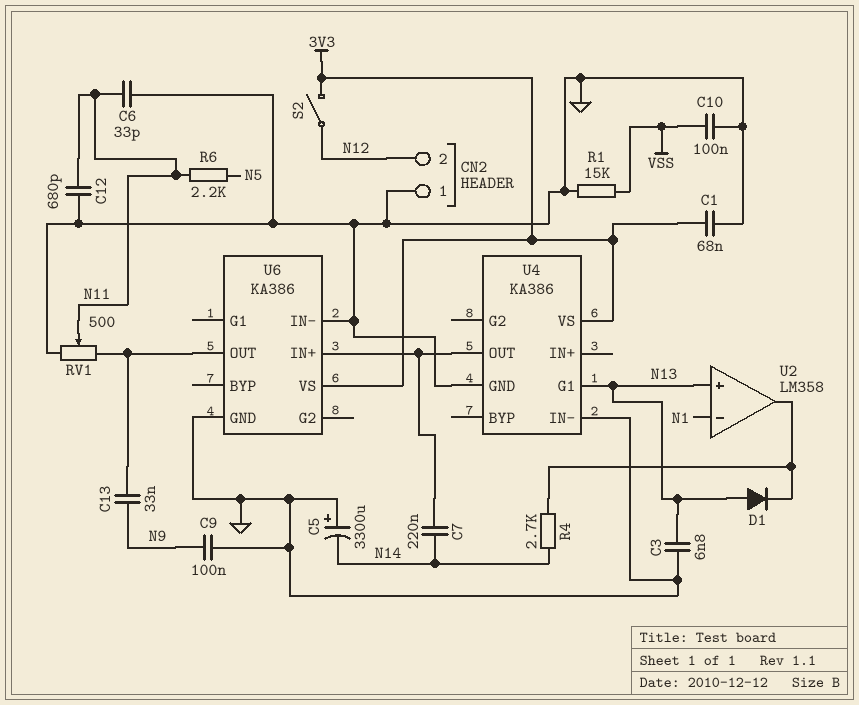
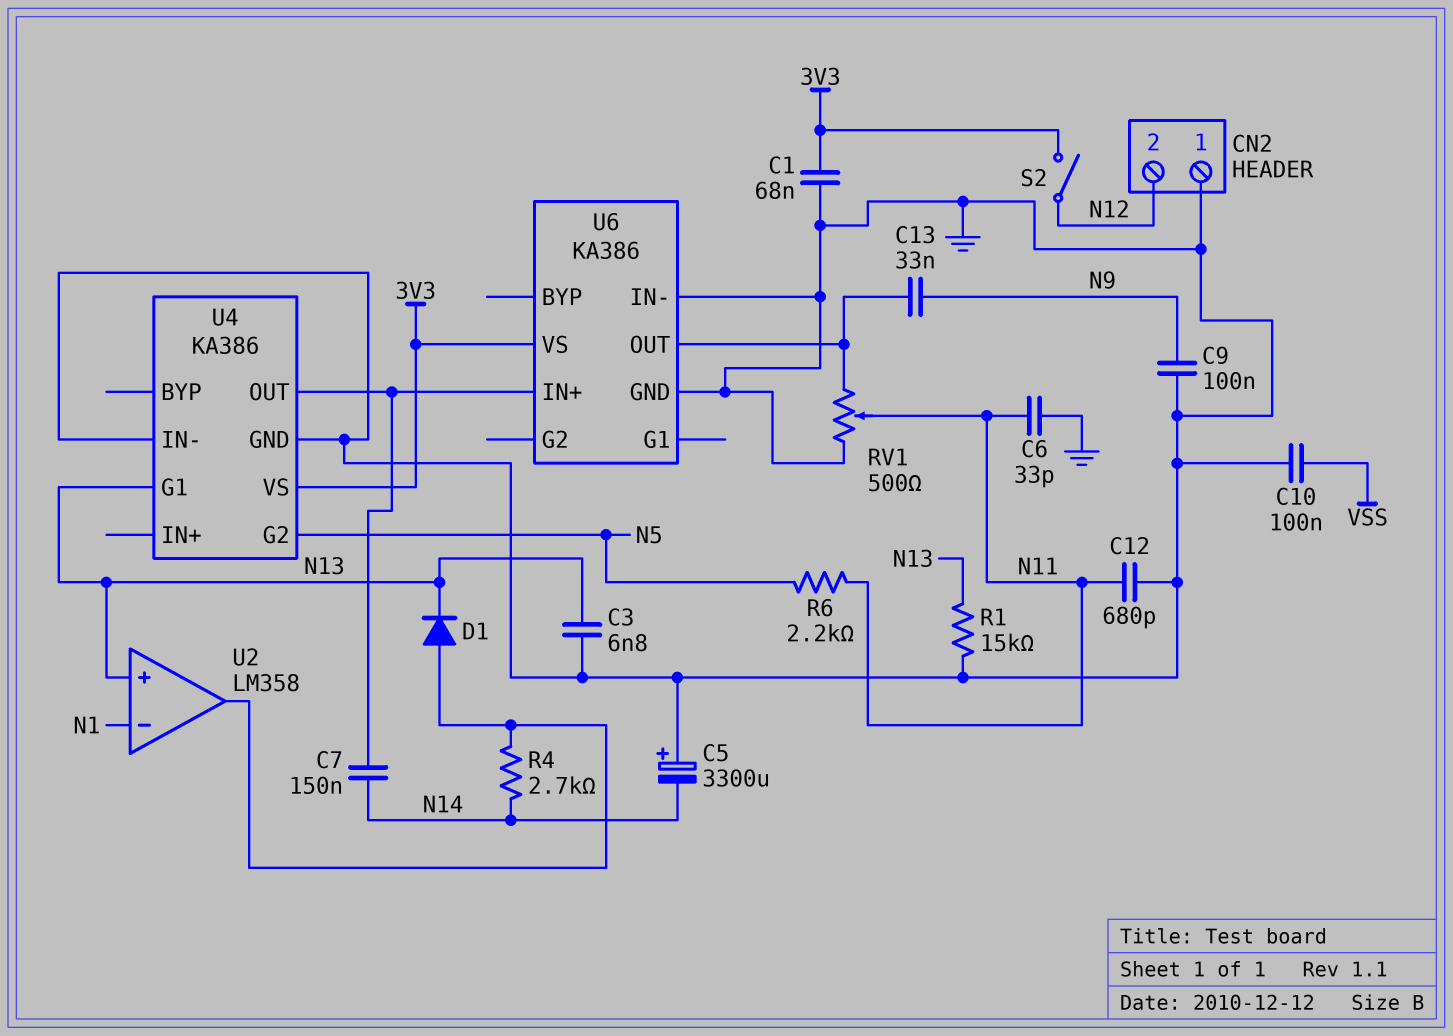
C7: 220nF (N14, U4/OUT) -> 150nF (N14, U4/OUT)
D1: diode (A N13, K U2/out) -> diode (A U2/out, K N13)
R1: 15k (GND, VSS) -> 15k (GND, N13)
U4 pin G2: none -> N5

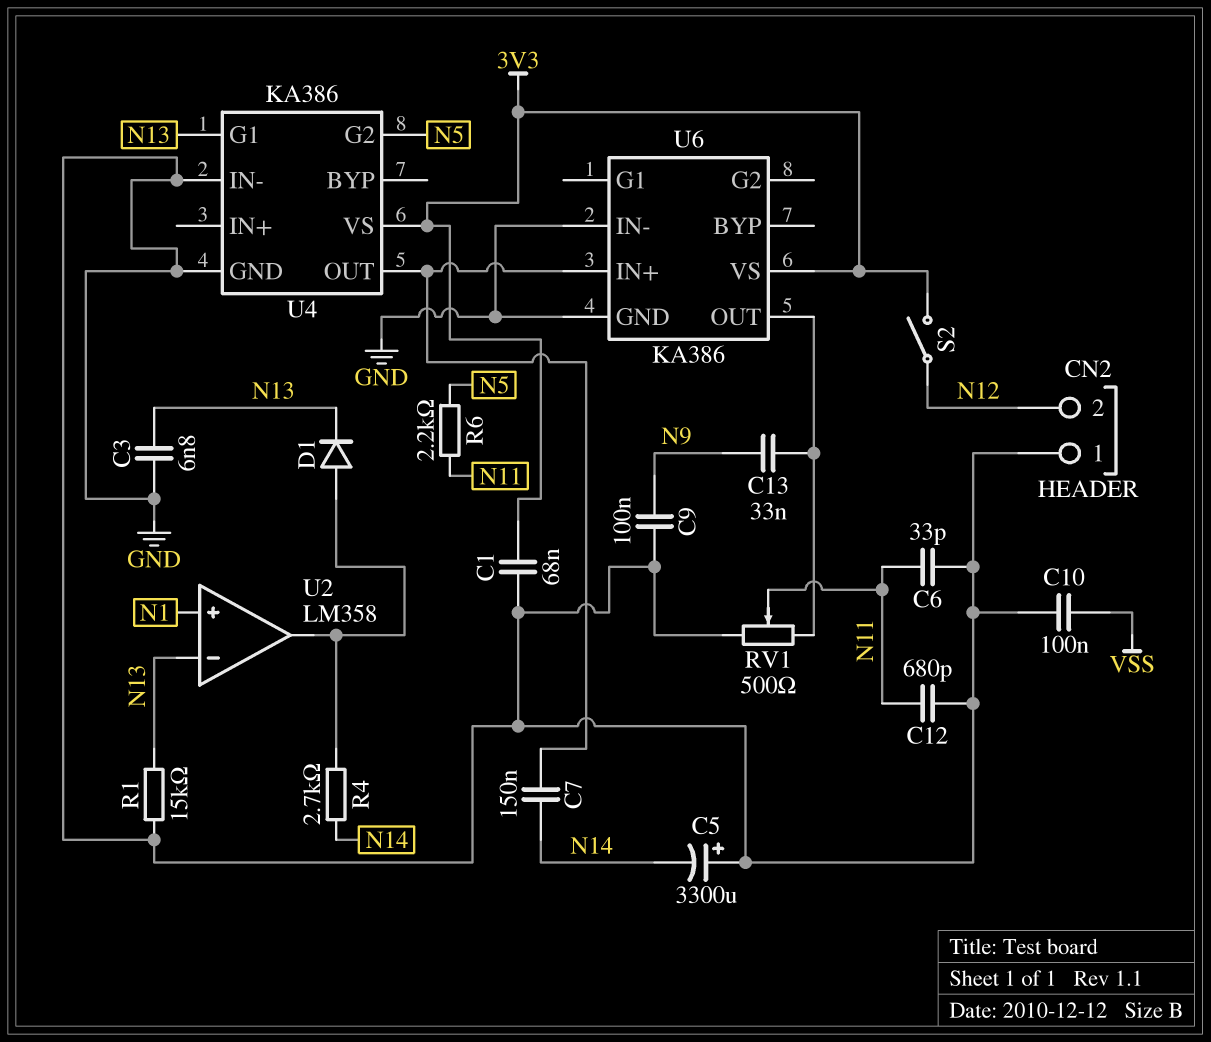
U2 pin in+: N13 -> N1
U2 pin in-: N1 -> N13

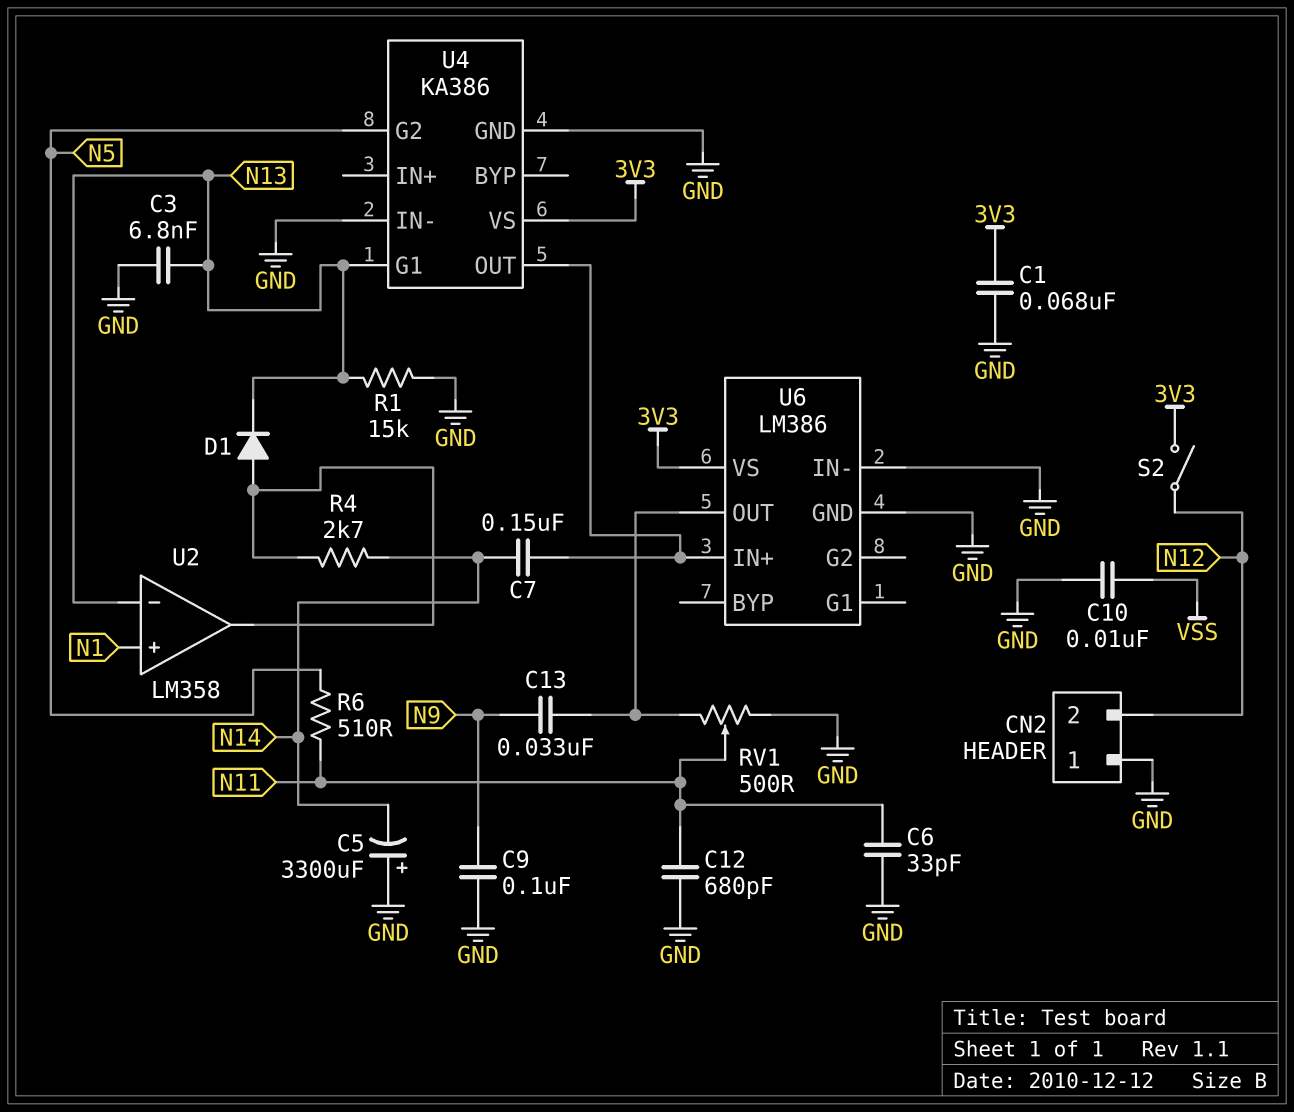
C10: 100nF (GND, VSS) -> 10nF (GND, VSS)
R6: 2.2k (N5, N11) -> 510 (N5, N11)
U6: KA386 -> LM386

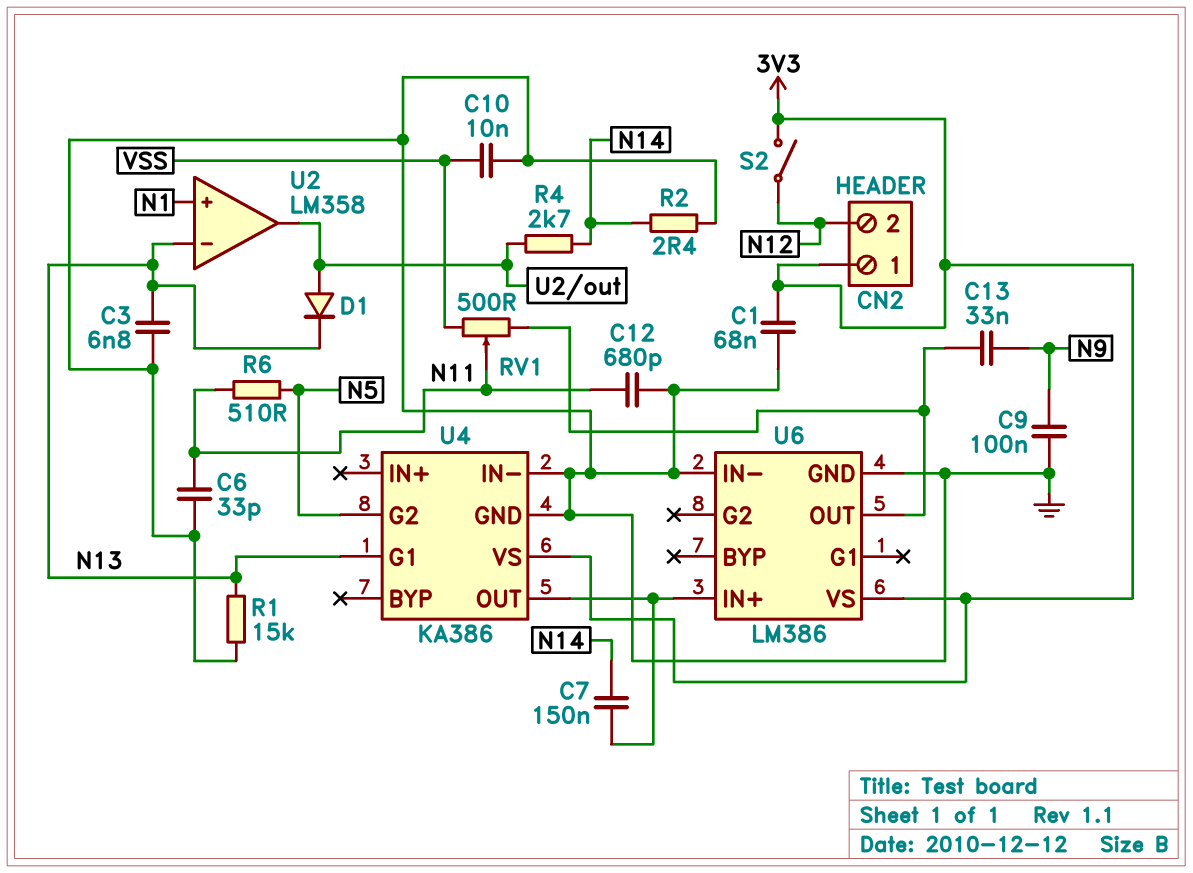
C5: 3300uF (plus GND, minus N14) -> none
CN2 pin 1: GND -> 3V3
R2: none -> 2.4 (GND, N14)
RV1: 500 (GND, U6/OUT, wiper N11) -> 500 (U6/OUT, VSS, wiper N11)

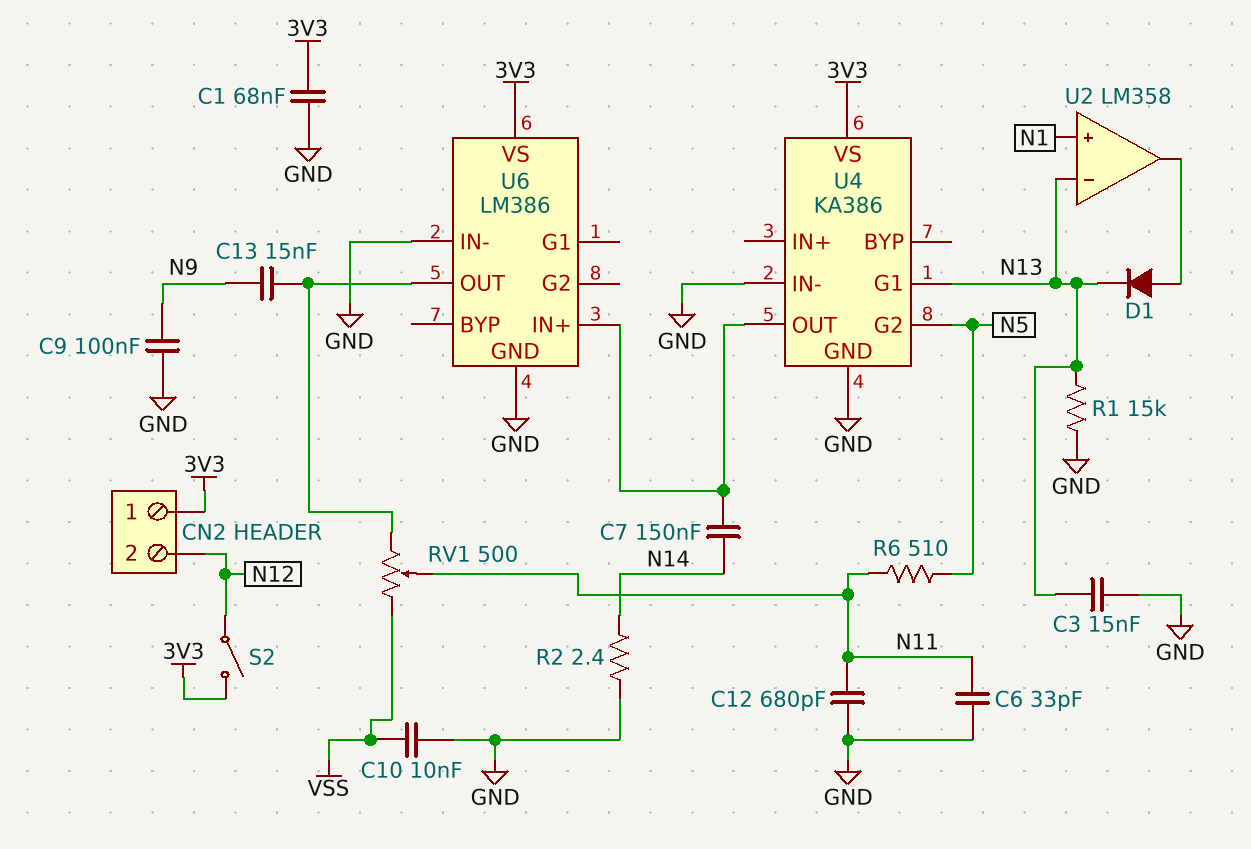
C3: 6.8nF (GND, N13) -> 15nF (GND, N13)
C13: 33nF (N9, U6/OUT) -> 15nF (N9, U6/OUT)
R4: 2.7k (N14, U2/out) -> none

